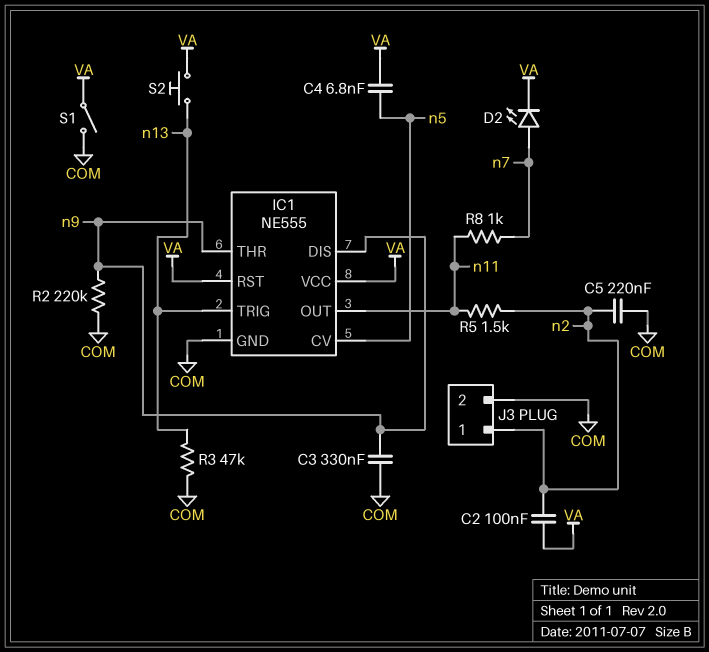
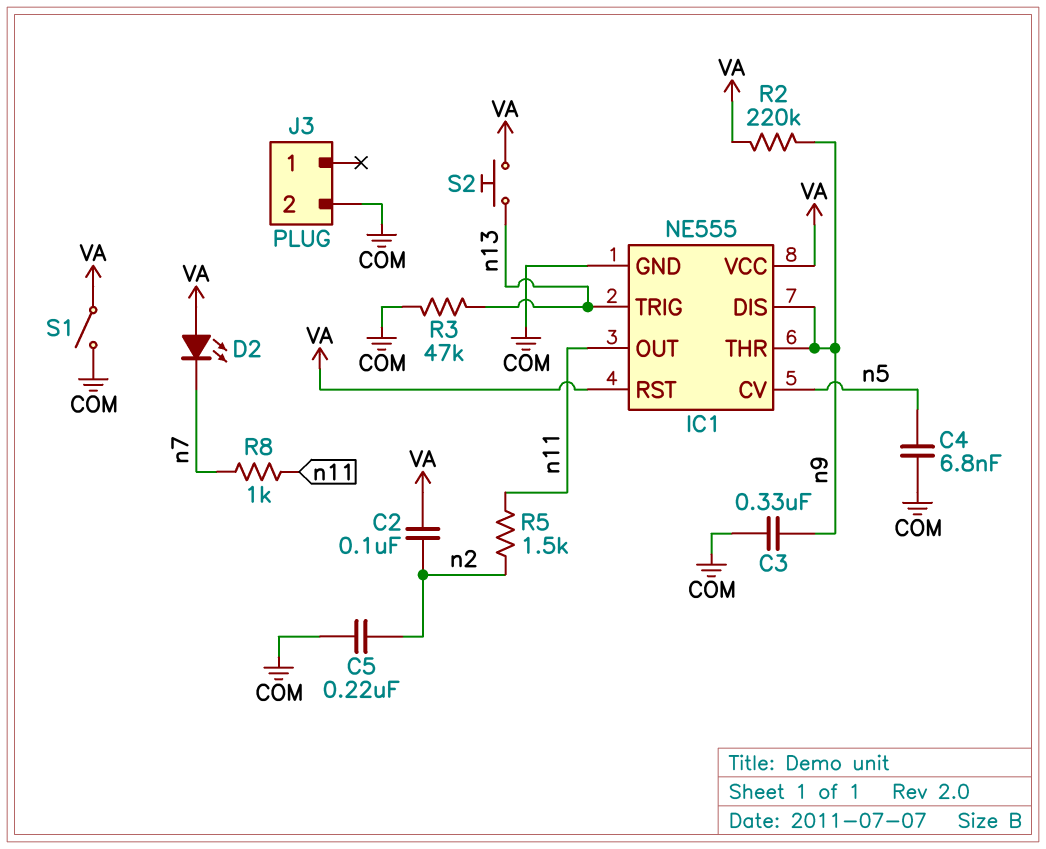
C4: 6.8nF (VA, n5) -> 6.8nF (COM, n5)
D2: LED (A n7, K VA) -> LED (A VA, K n7)
J3 pin 1: n2 -> none
R2: 220k (COM, n9) -> 220k (VA, n9)

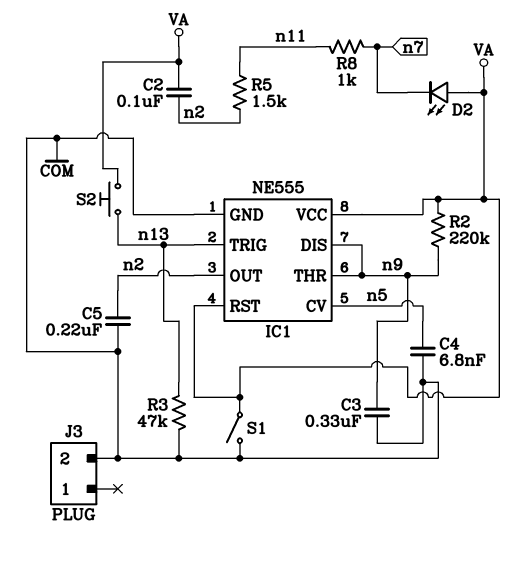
IC1 pin OUT: n11 -> n2

